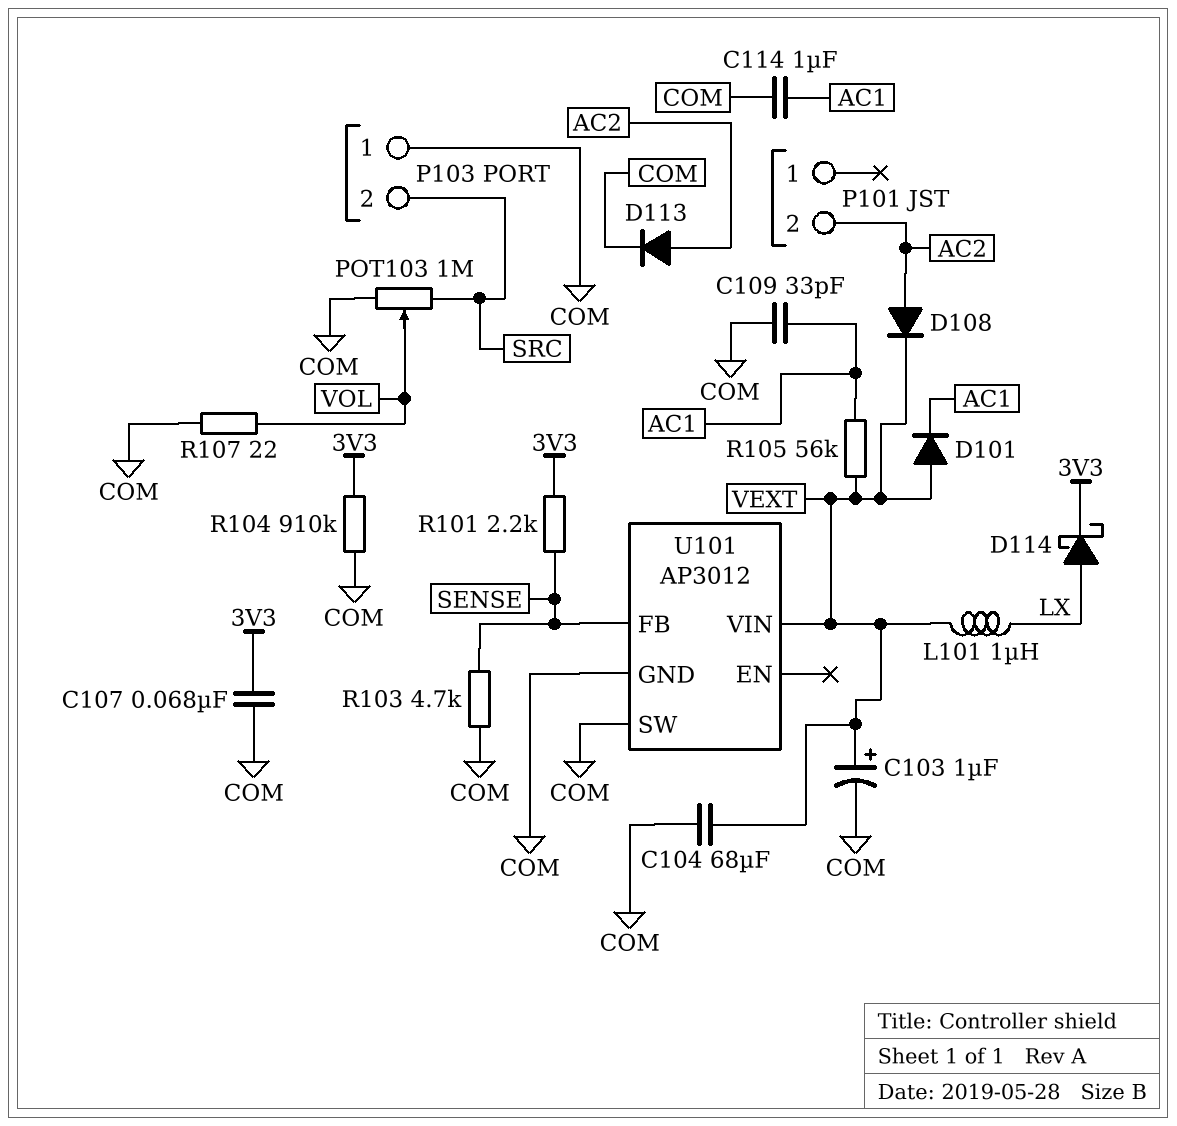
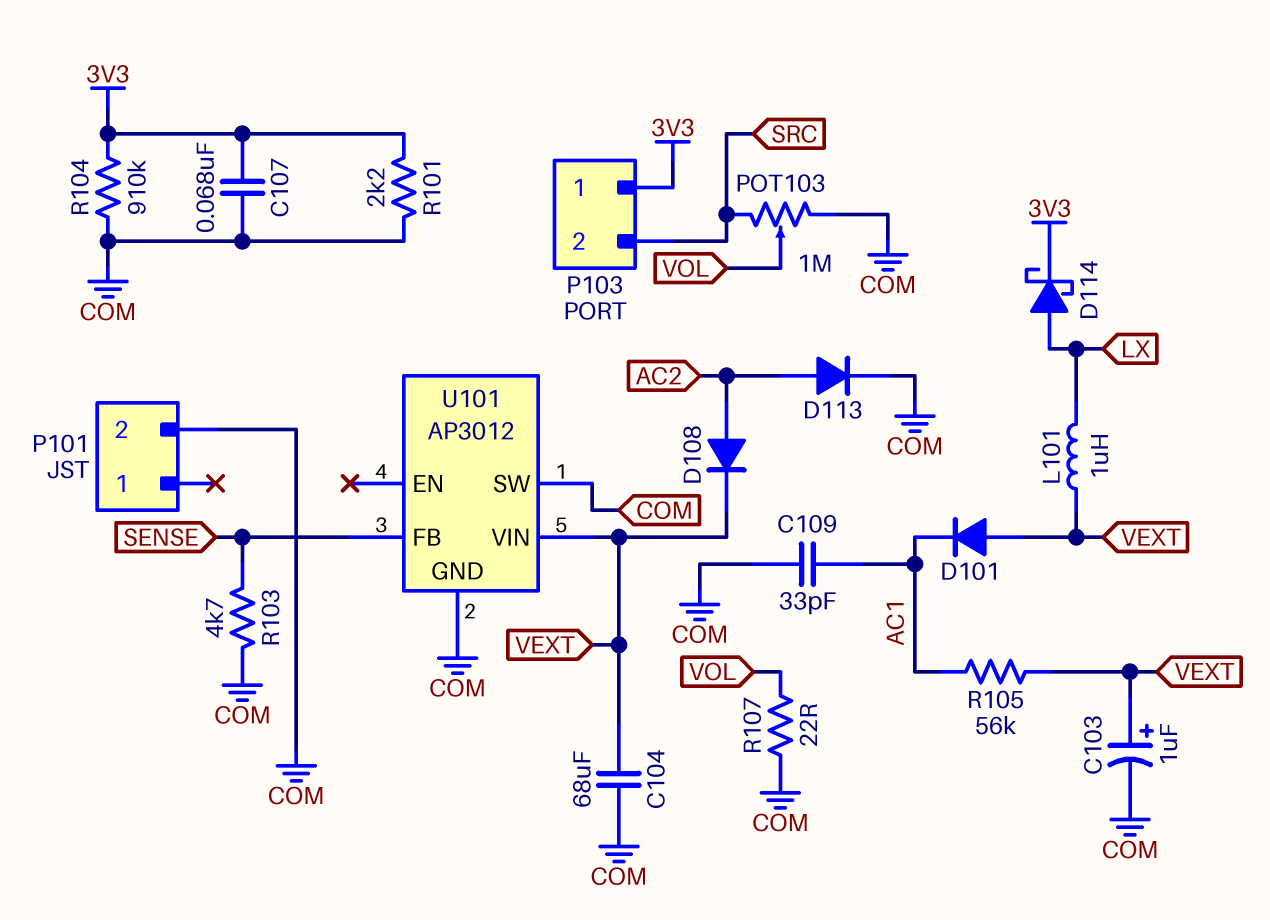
C114: 1uF (AC1, COM) -> none
P101 pin 2: AC2 -> COM
P103 pin 1: COM -> 3V3
R101: 2.2k (3V3, SENSE) -> 2.2k (3V3, COM)

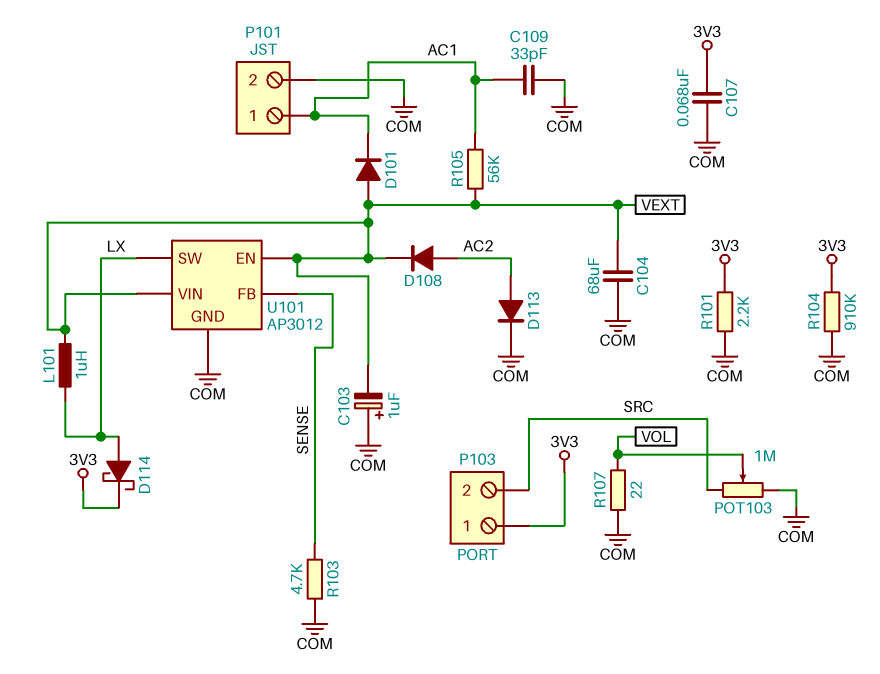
C103: 1uF (plus VEXT, minus COM) -> 1uF (plus COM, minus VEXT)
P101 pin 1: none -> AC1
U101 pin EN: none -> VEXT
U101 pin SW: COM -> LX

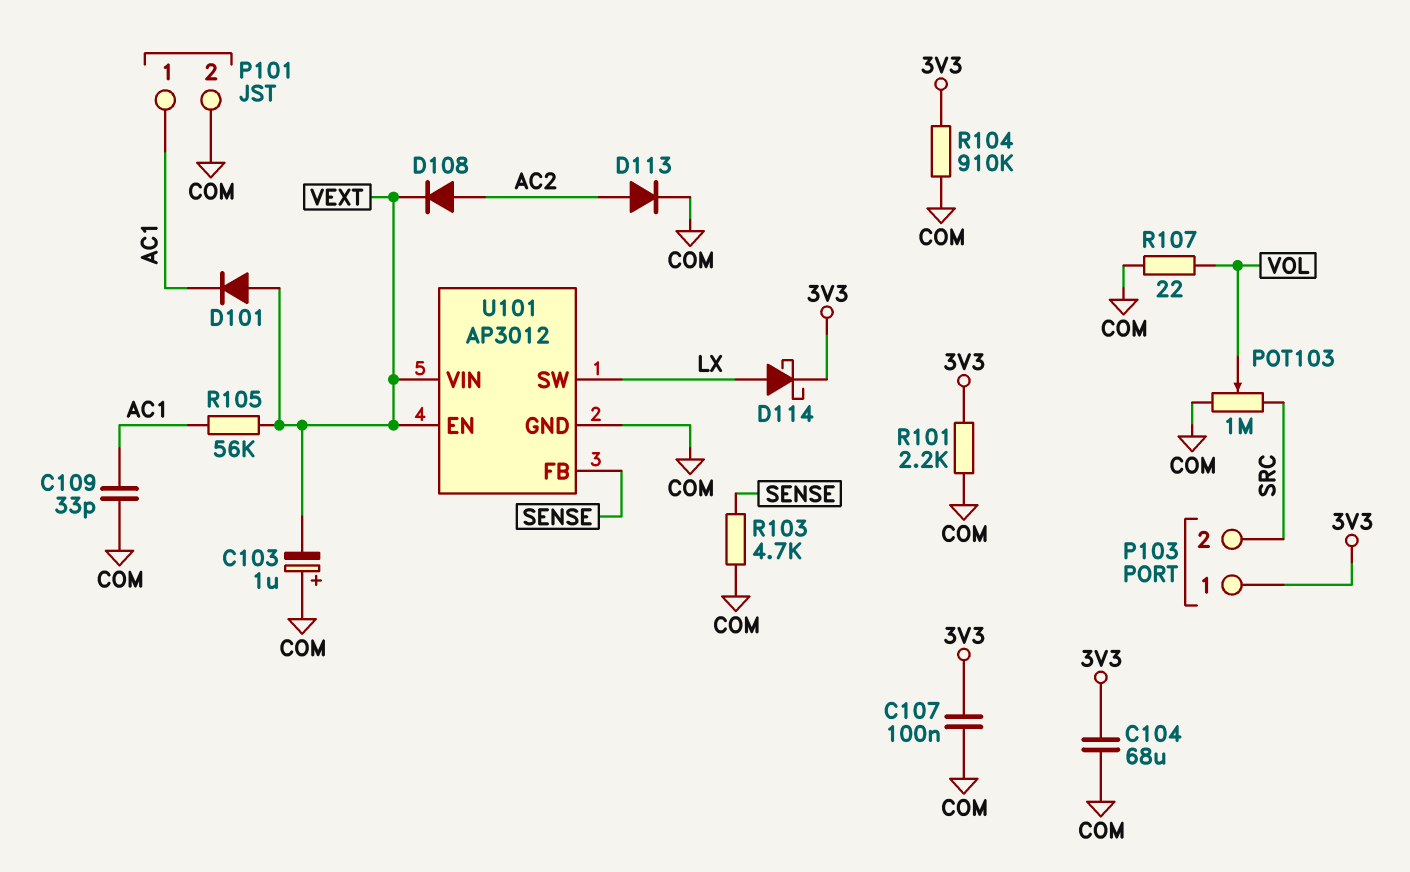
C104: 68uF (COM, VEXT) -> 68uF (3V3, COM)
C107: 68nF (3V3, COM) -> 100nF (3V3, COM)
L101: 1uH (LX, VEXT) -> none

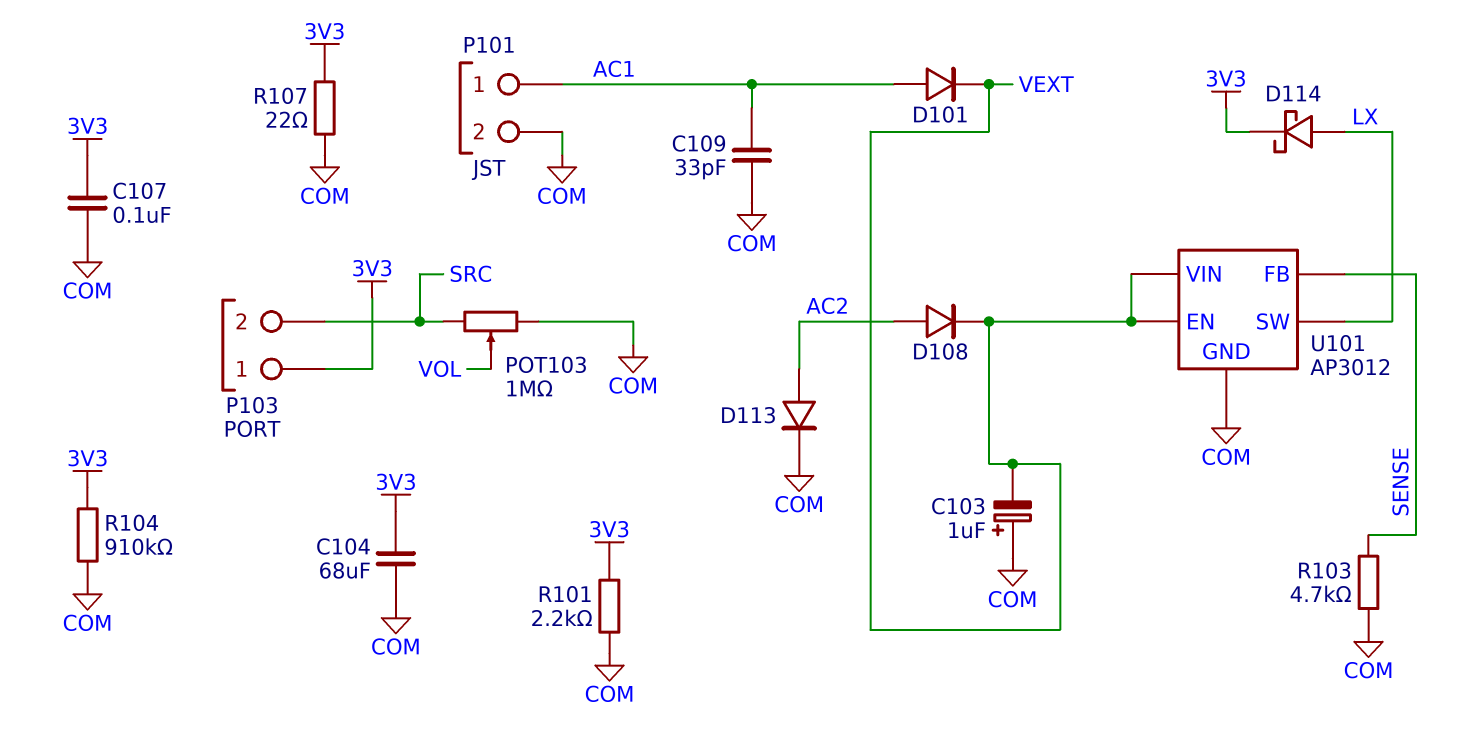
D101: diode (A VEXT, K AC1) -> diode (A AC1, K VEXT)
R105: 56k (AC1, VEXT) -> none
R107: 22 (COM, VOL) -> 22 (3V3, COM)

